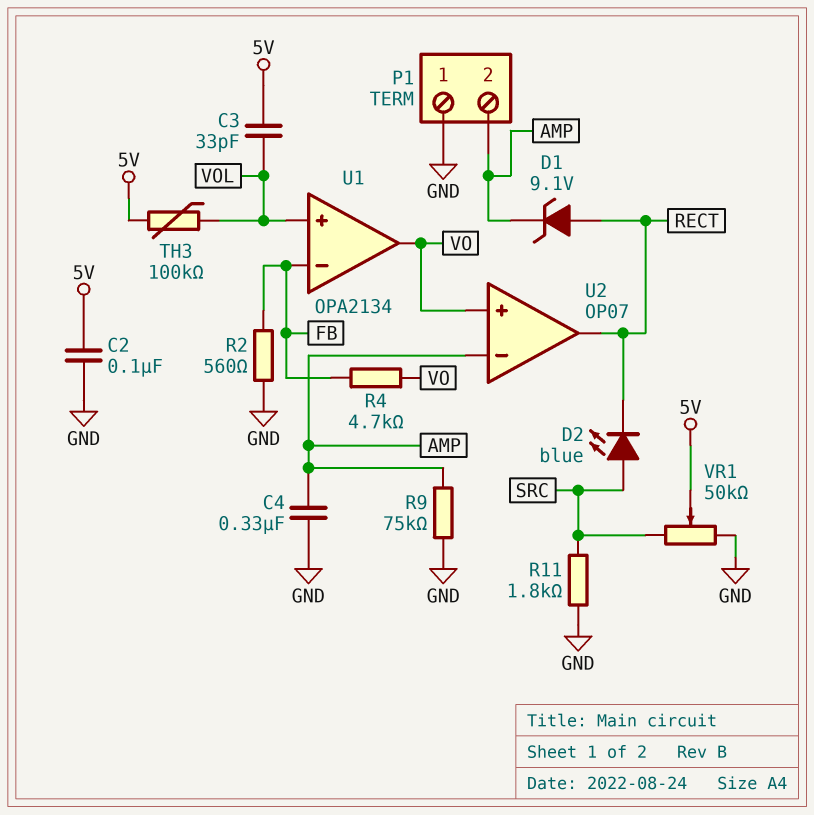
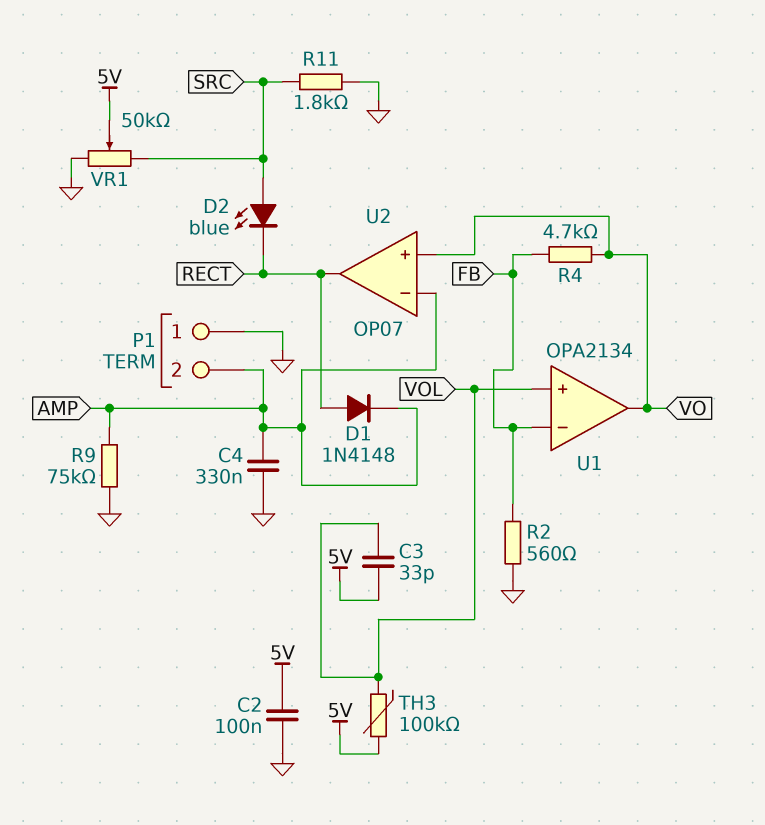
D1: zener 9.1V (A RECT, K AMP) -> diode 1N4148 (A RECT, K AMP)

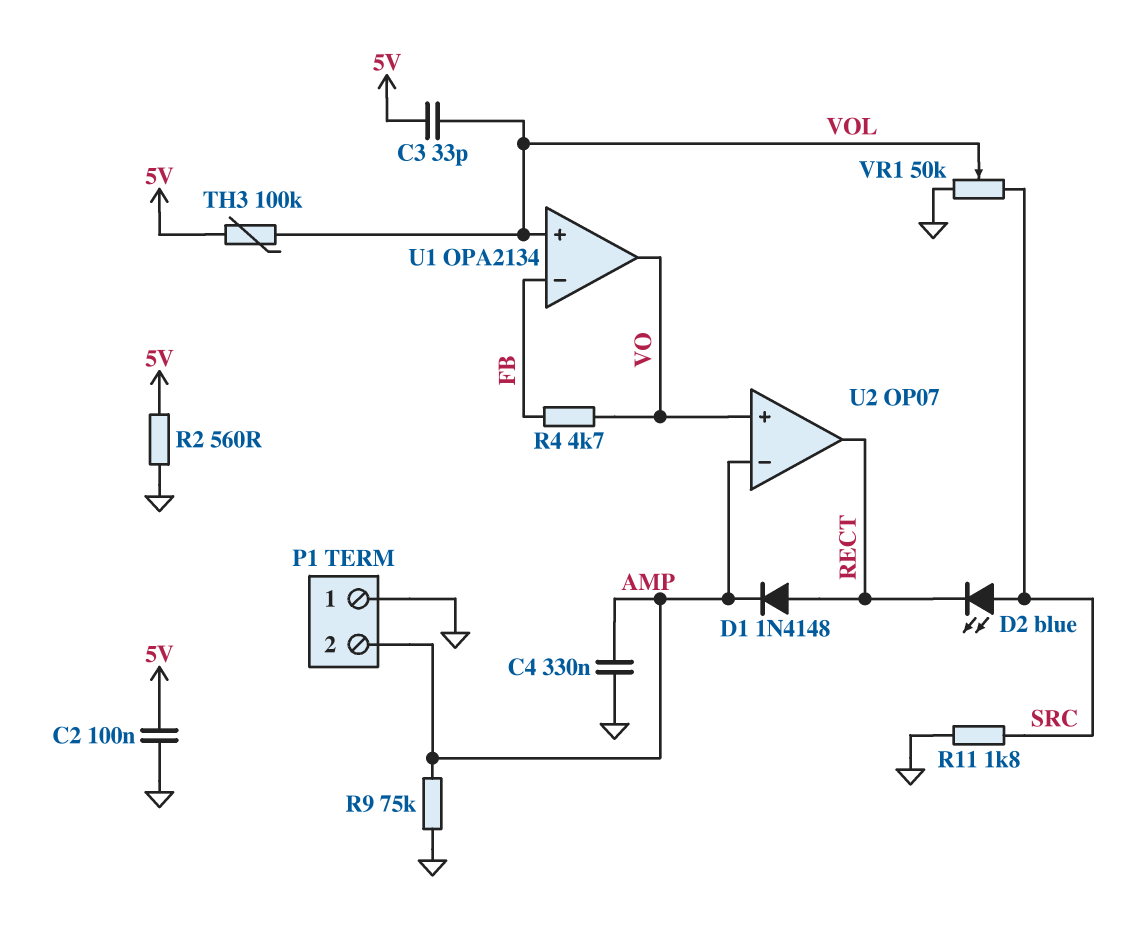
R2: 560 (FB, GND) -> 560 (5V, GND)
VR1: 50k (GND, SRC, wiper 5V) -> 50k (GND, SRC, wiper VOL)

